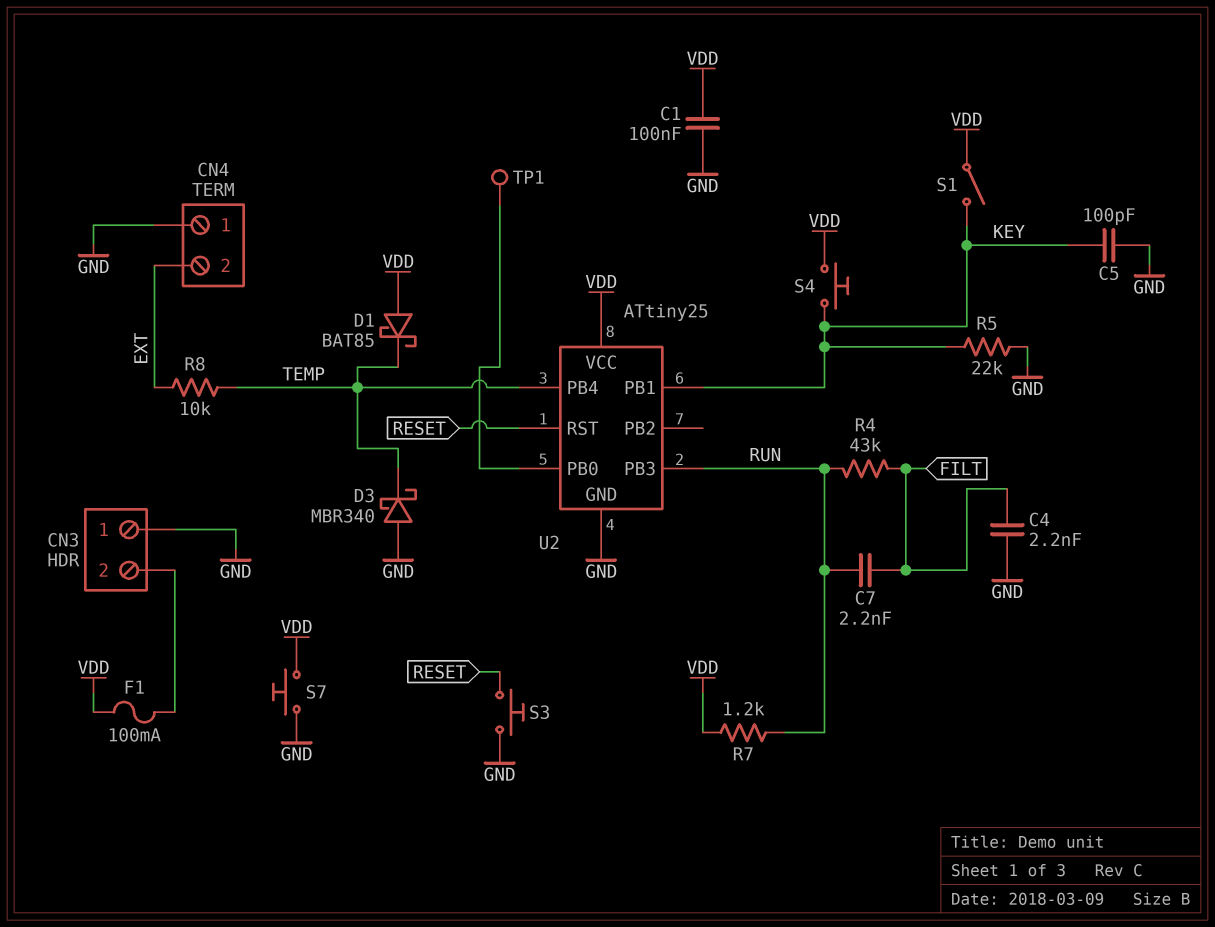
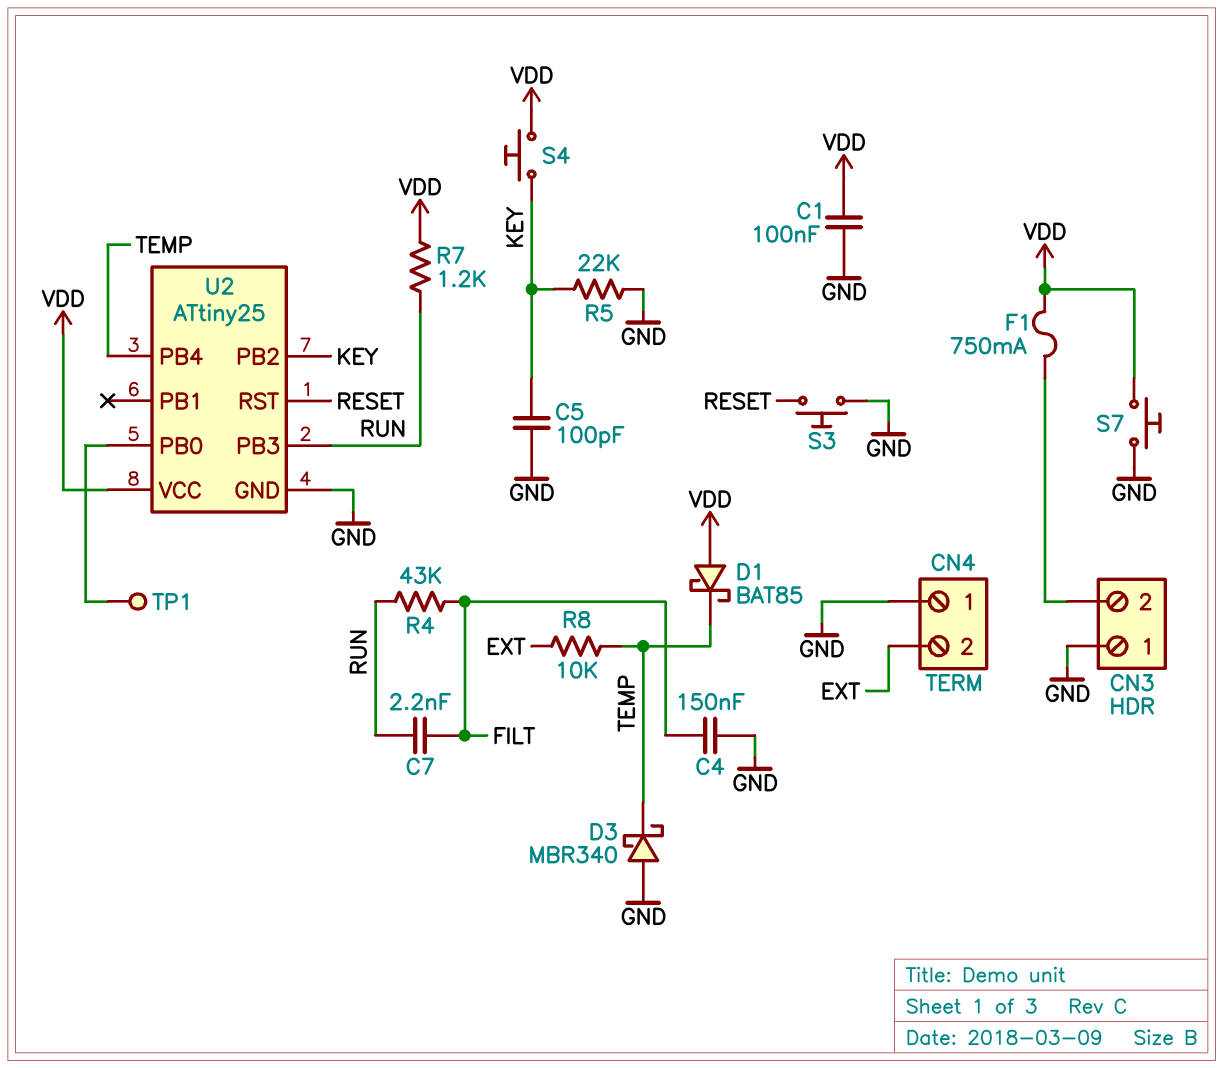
C4: 2.2nF (FILT, GND) -> 150nF (FILT, GND)
F1: 100mA (CN3/2, VDD) -> 750mA (CN3/2, VDD)
S1: switch (KEY, VDD) -> none
U2 pin PB1: KEY -> none
U2 pin PB2: none -> KEY

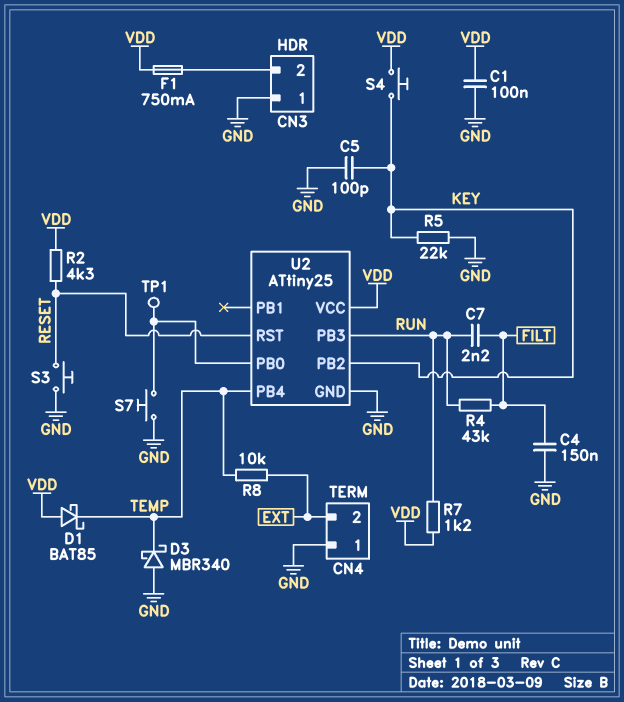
R2: none -> 4.3k (RESET, VDD)
S7: button (GND, VDD) -> button (GND, U2/PB0)

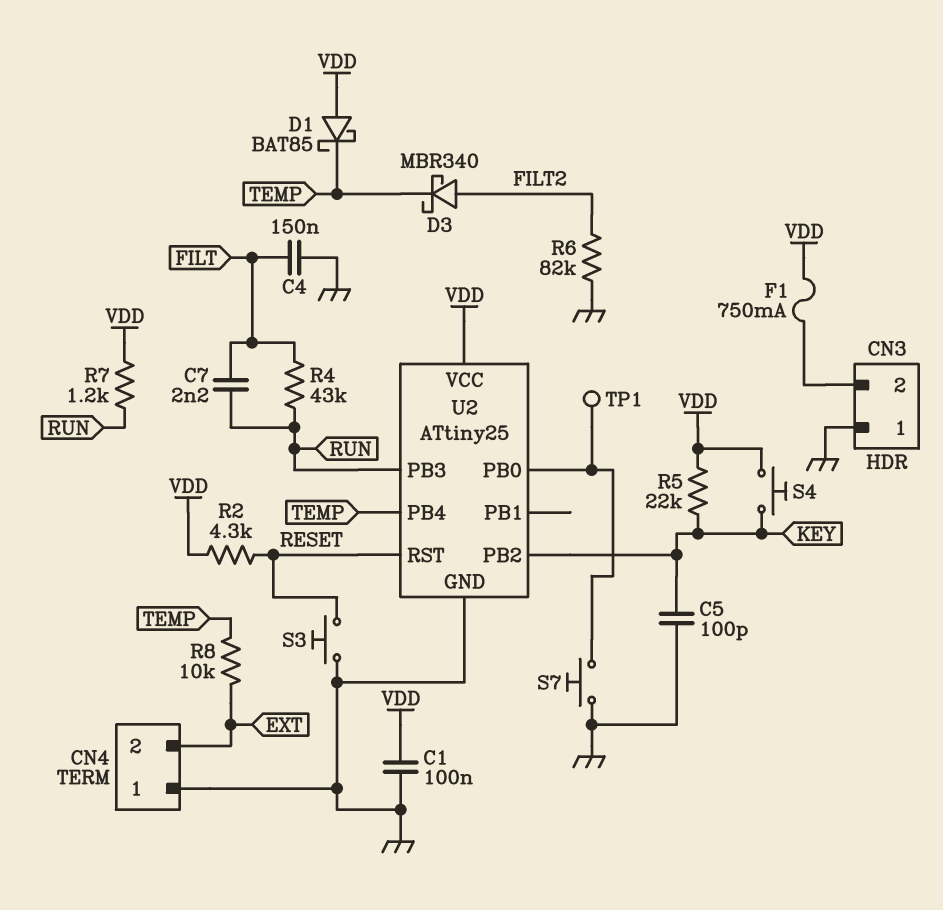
D3: schottky MBR340 (A GND, K TEMP) -> schottky MBR340 (A FILT2, K TEMP)
R5: 22k (GND, KEY) -> 22k (KEY, VDD)
R6: none -> 82k (FILT2, GND)

